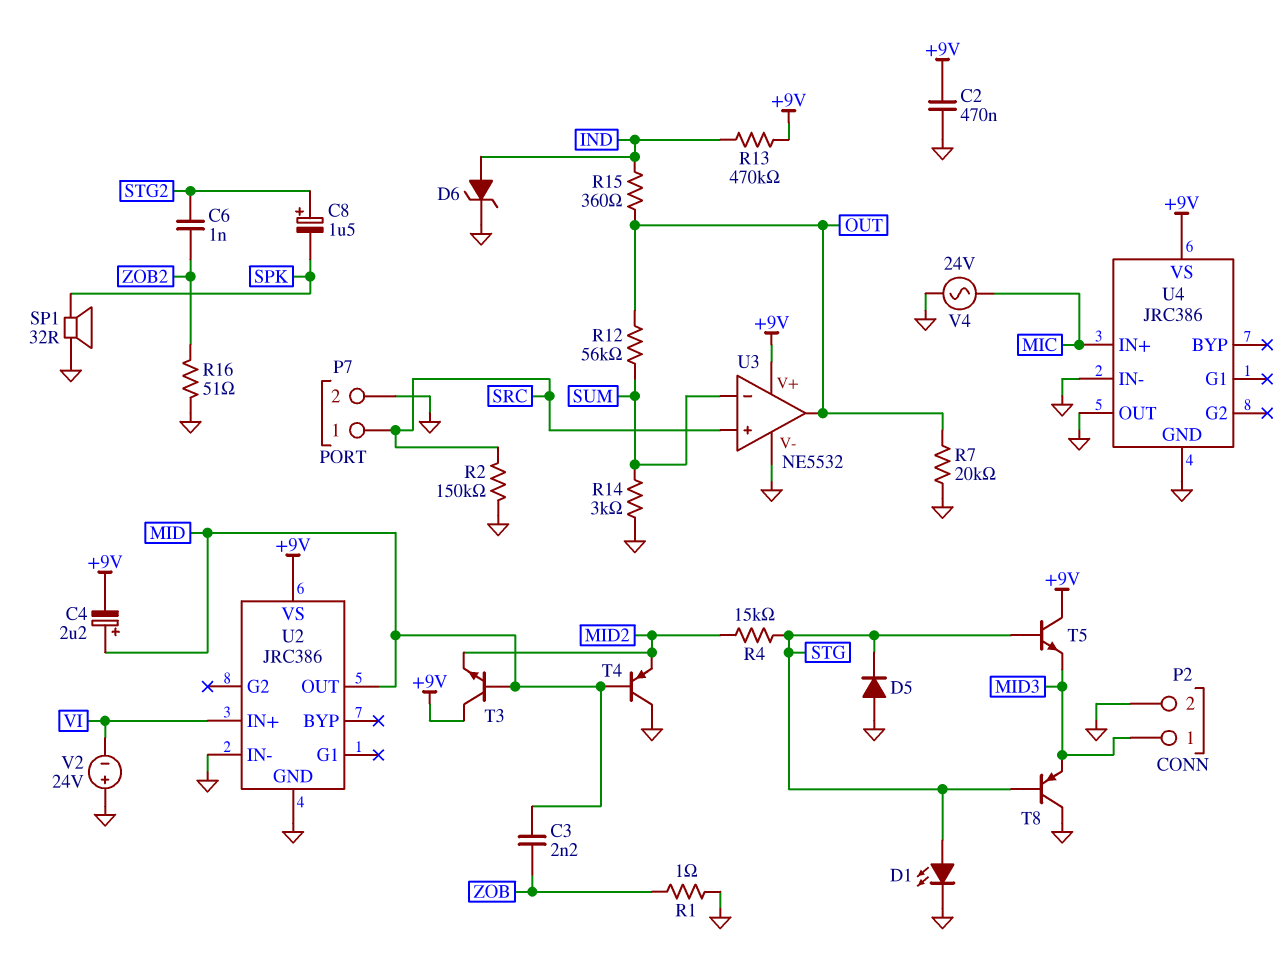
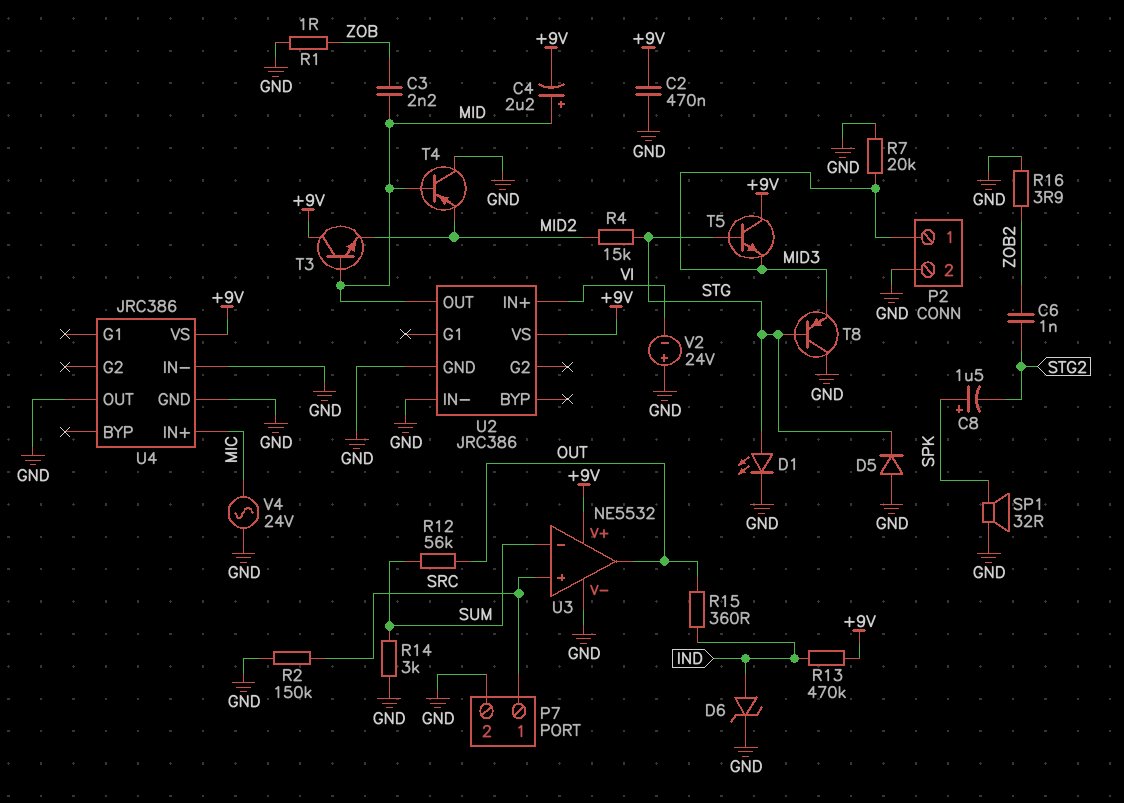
C8: 1.5uF (plus STG2, minus SPK) -> 1.5uF (plus SPK, minus STG2)
R7: 20k (GND, OUT) -> 20k (GND, MID3)
R16: 51 (GND, ZOB2) -> 3.9 (GND, ZOB2)

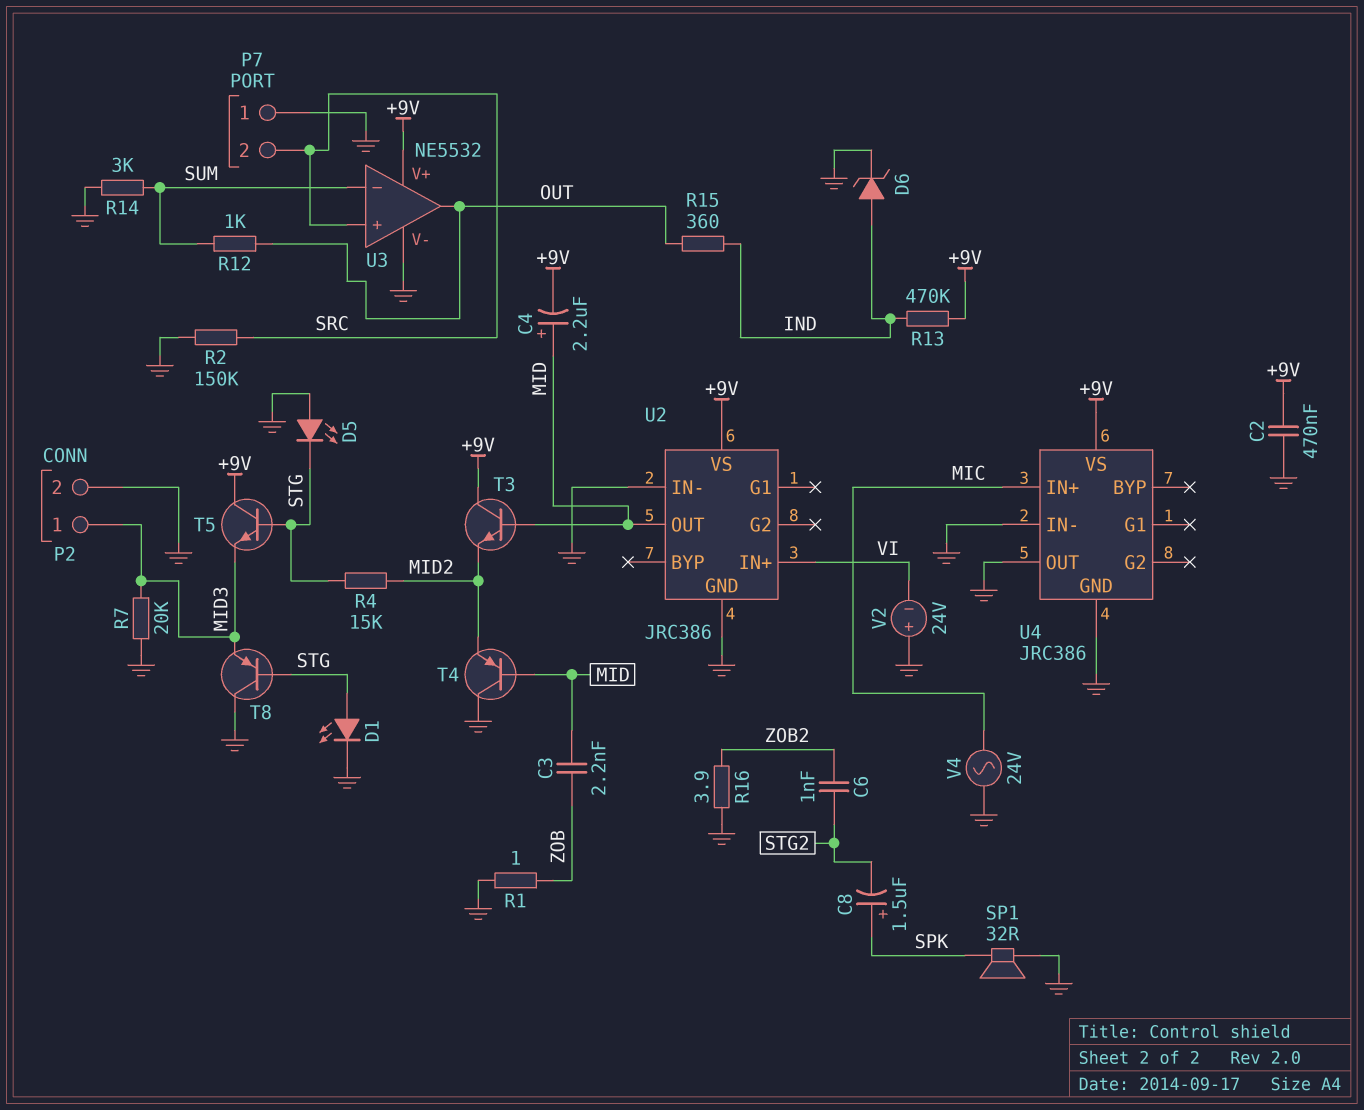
D5: diode (A GND, K STG) -> LED (A GND, K STG)
P7 pin 1: SRC -> GND
P7 pin 2: GND -> SRC
R12: 56k (OUT, SUM) -> 1k (OUT, SUM)

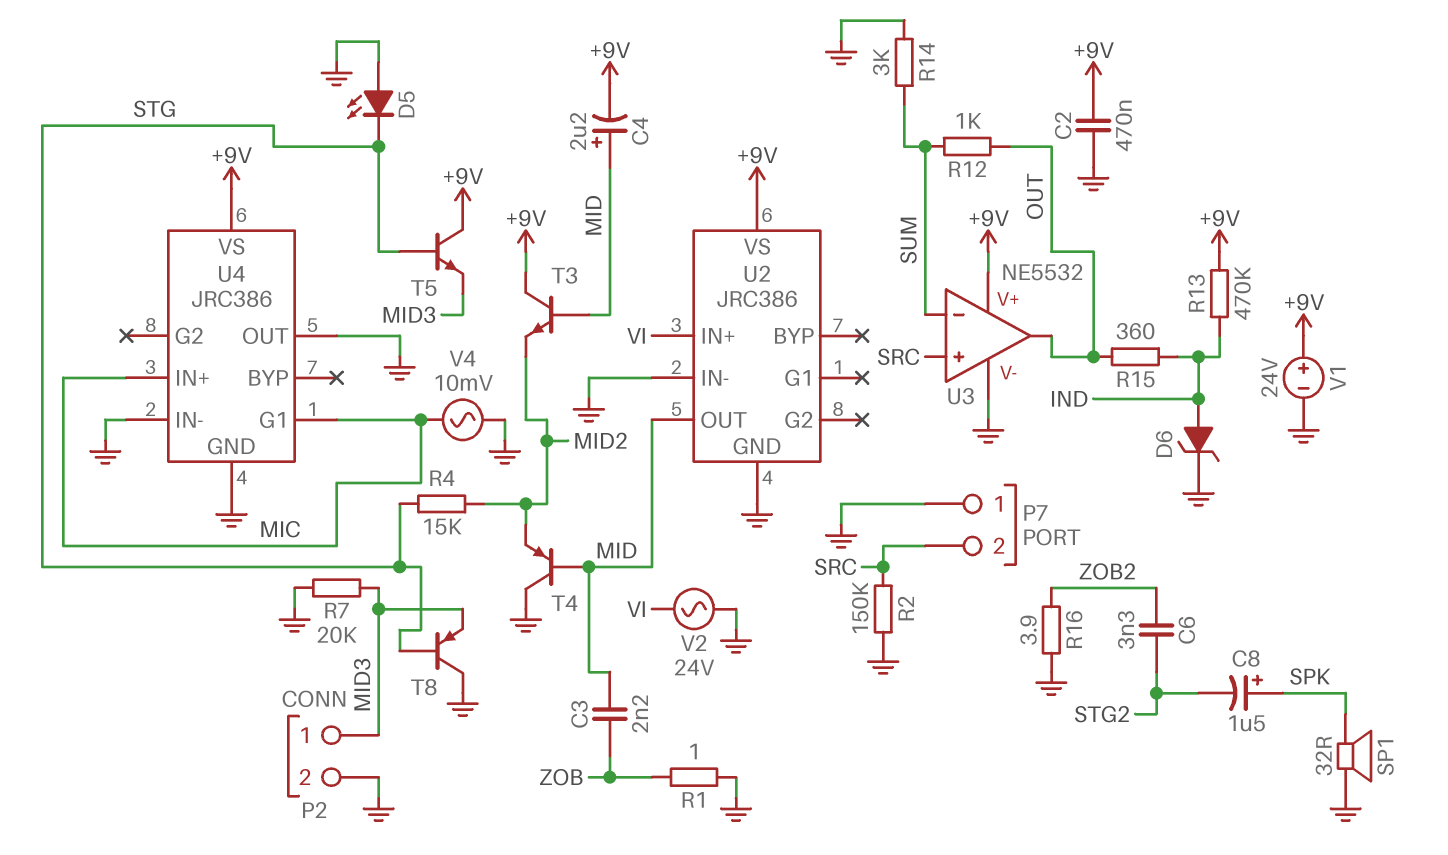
C6: 1nF (STG2, ZOB2) -> 3.3nF (STG2, ZOB2)
D1: LED (A STG, K GND) -> none
U4 pin G1: none -> MIC
V1: none -> 24V (plus +9V, minus GND)
V2: 24V (plus GND, minus VI) -> AC 24V (GND, VI)
V4: AC 24V (GND, MIC) -> AC 10mV (GND, MIC)

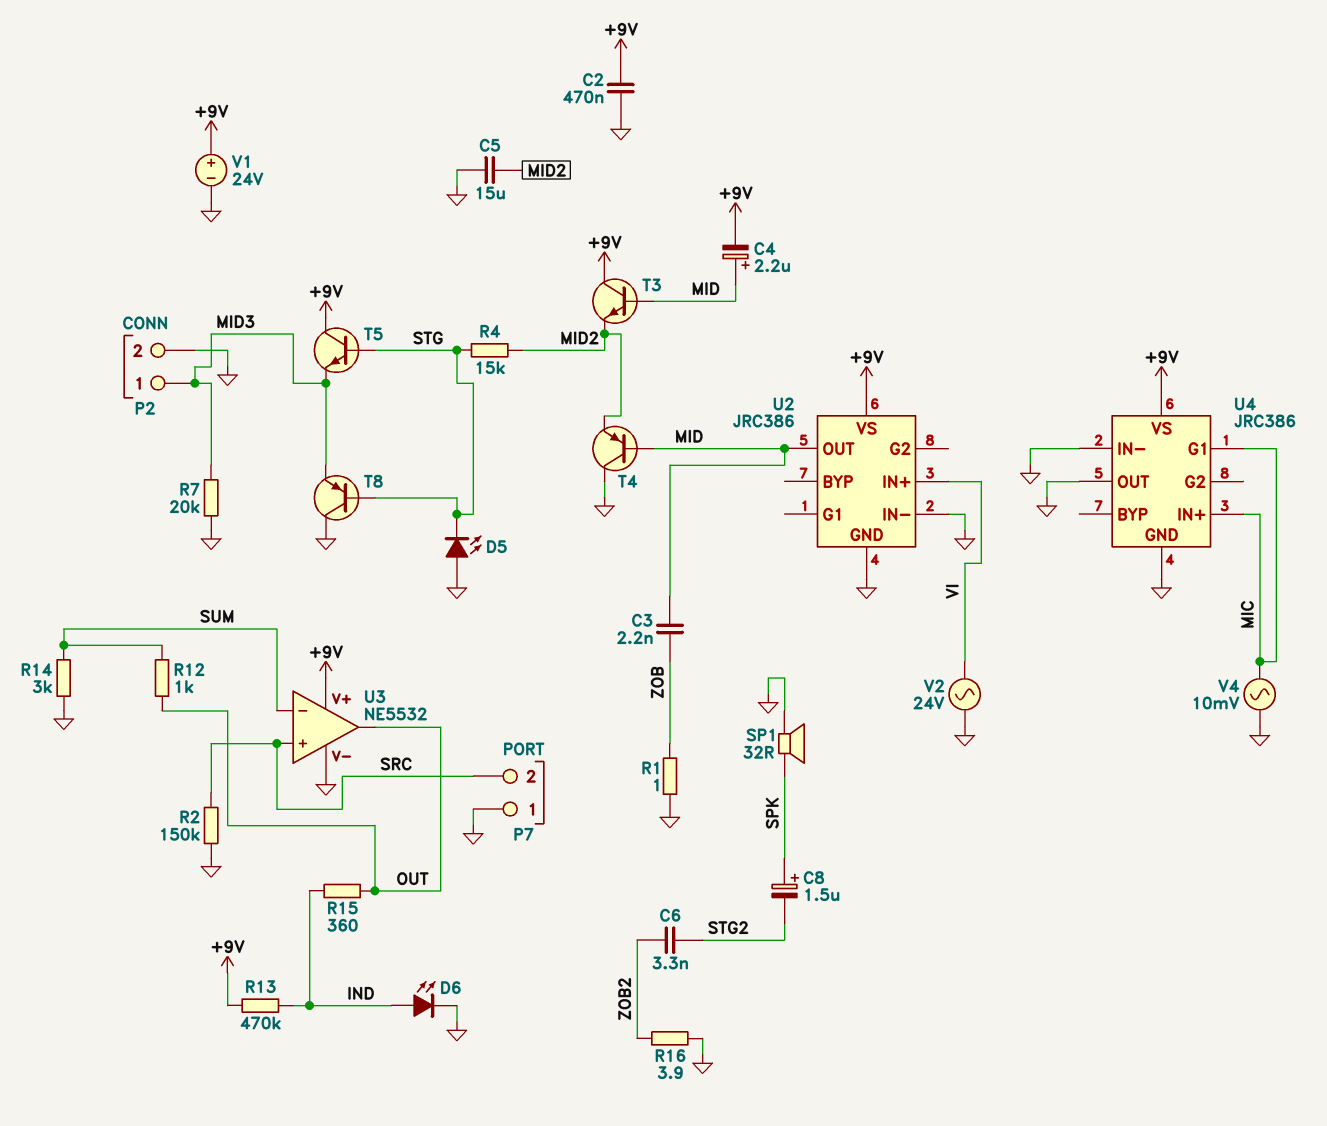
C5: none -> 15uF (GND, MID2)
D6: zener (A IND, K GND) -> LED (A IND, K GND)

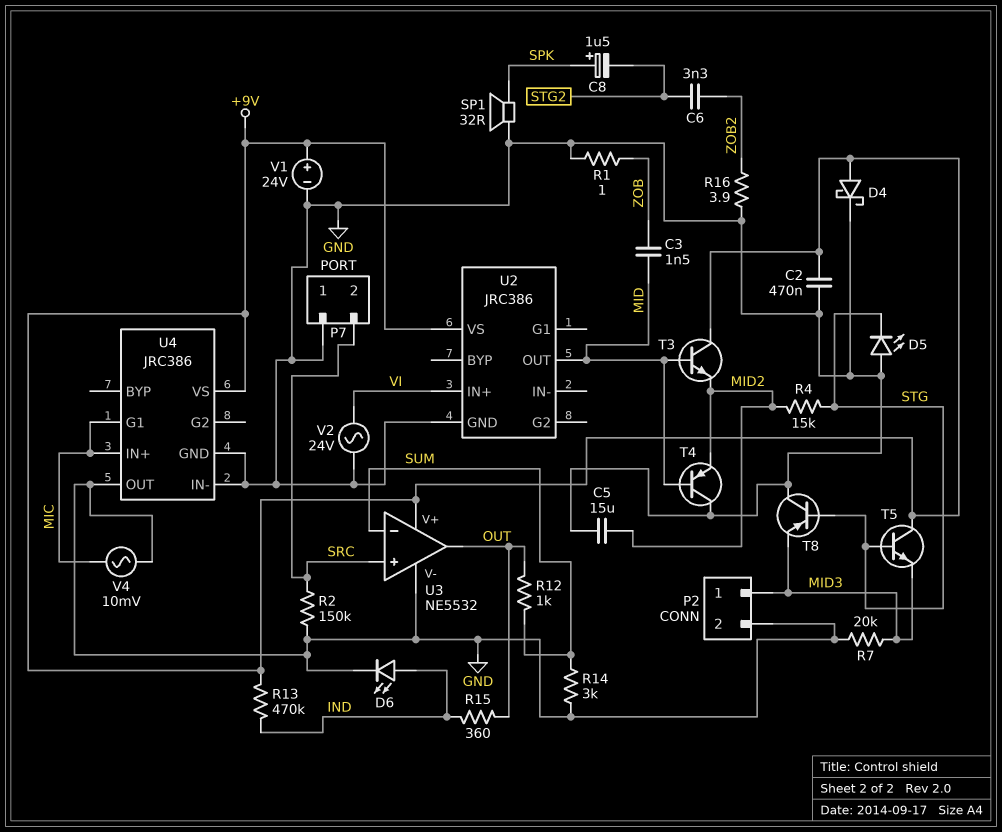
C3: 2.2nF (MID, ZOB) -> 1.5nF (MID, ZOB)
C4: 2.2uF (plus MID, minus +9V) -> none
D4: none -> schottky (A +9V, K GND)
U2 pin IN-: GND -> none

